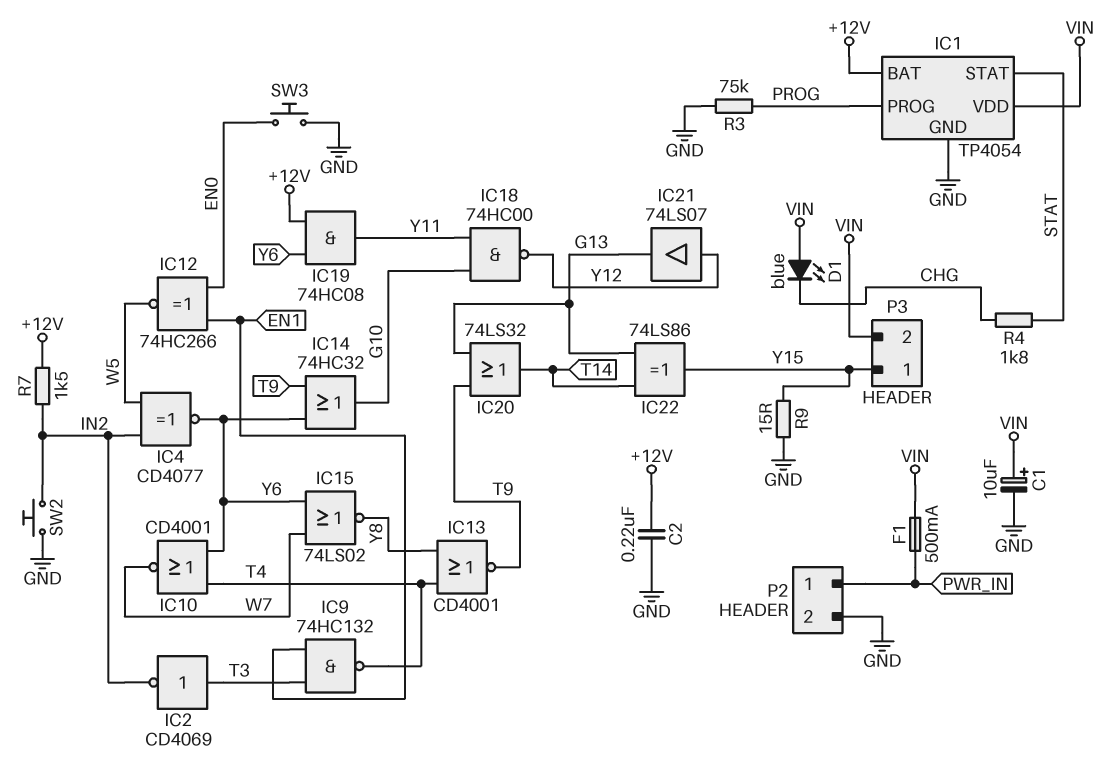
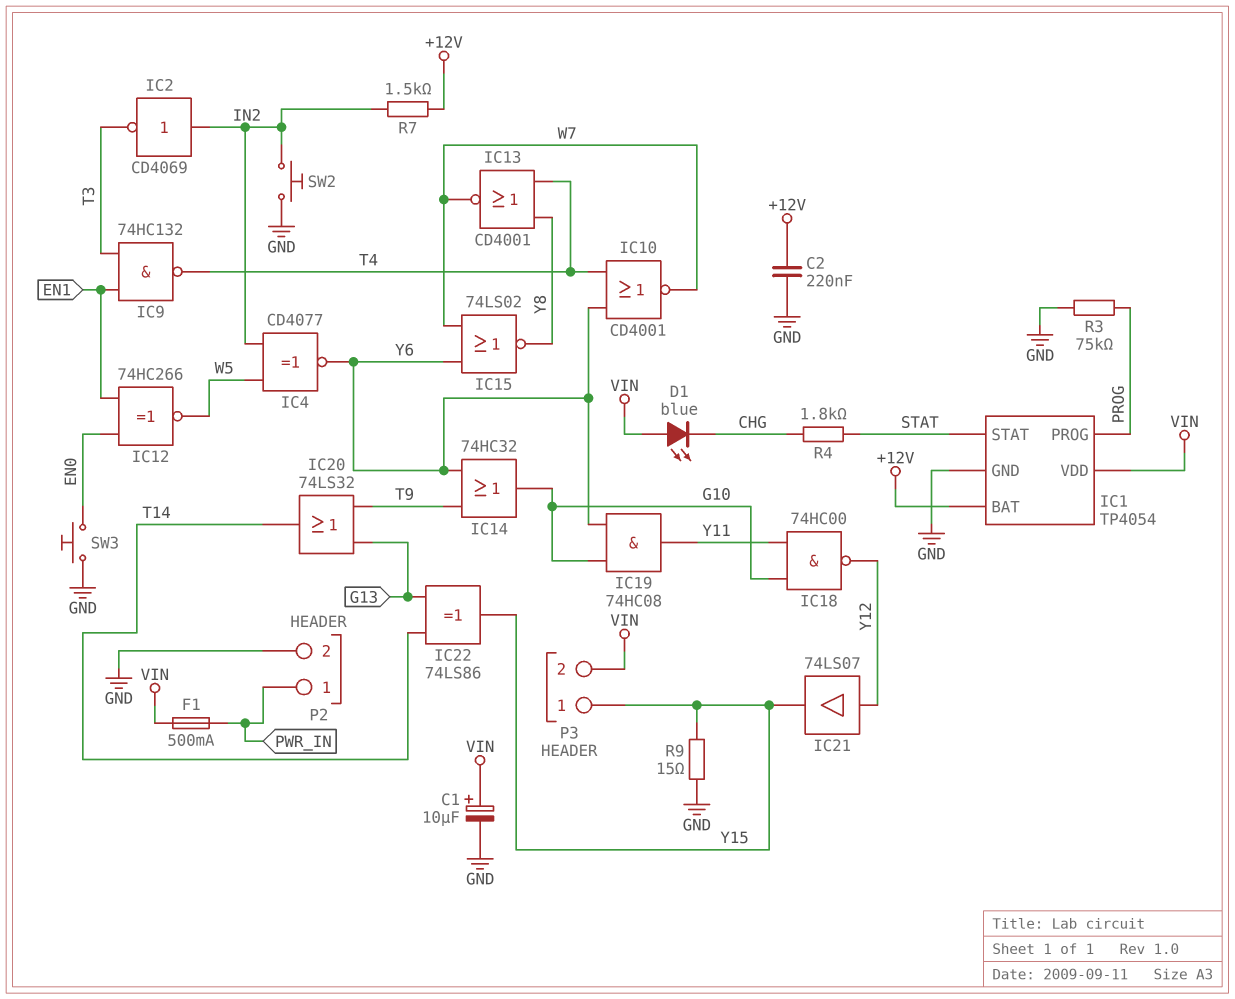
IC2: NOT CD4069 (in T3, out IN2) -> NOT CD4069 (in IN2, out T3)
IC13: NOR CD4001 (in T4, in Y8, out T9) -> NOR CD4001 (in T4, in Y8, out W7)
IC19: AND 74HC08 (in +12V, in Y6, out Y11) -> AND 74HC08 (in G10, in Y6, out Y11)
IC21: buffer 74LS07 (in Y12, out G13) -> buffer 74LS07 (in Y12, out Y15)

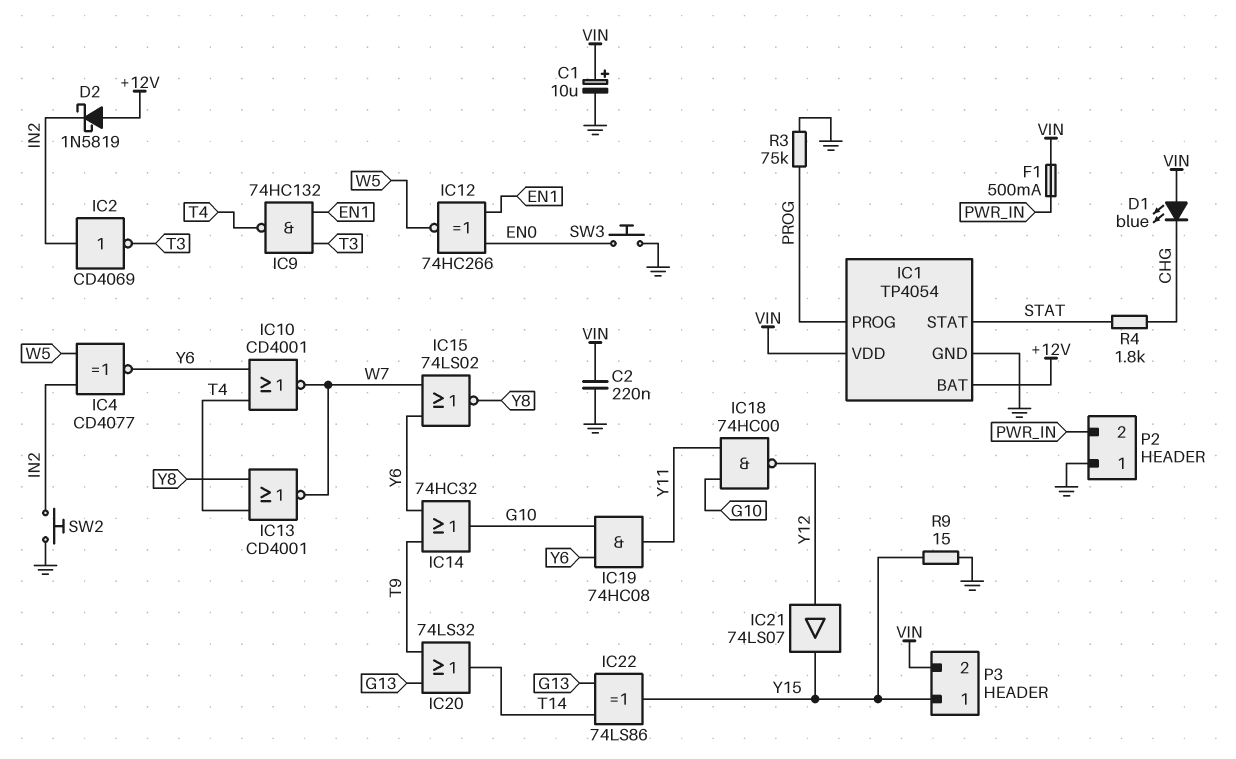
C2: 220nF (+12V, GND) -> 220nF (GND, VIN)
D2: none -> schottky 1N5819 (A +12V, K IN2)
P2 pin 1: PWR_IN -> GND
P2 pin 2: GND -> PWR_IN
R7: 1.5k (+12V, IN2) -> none

